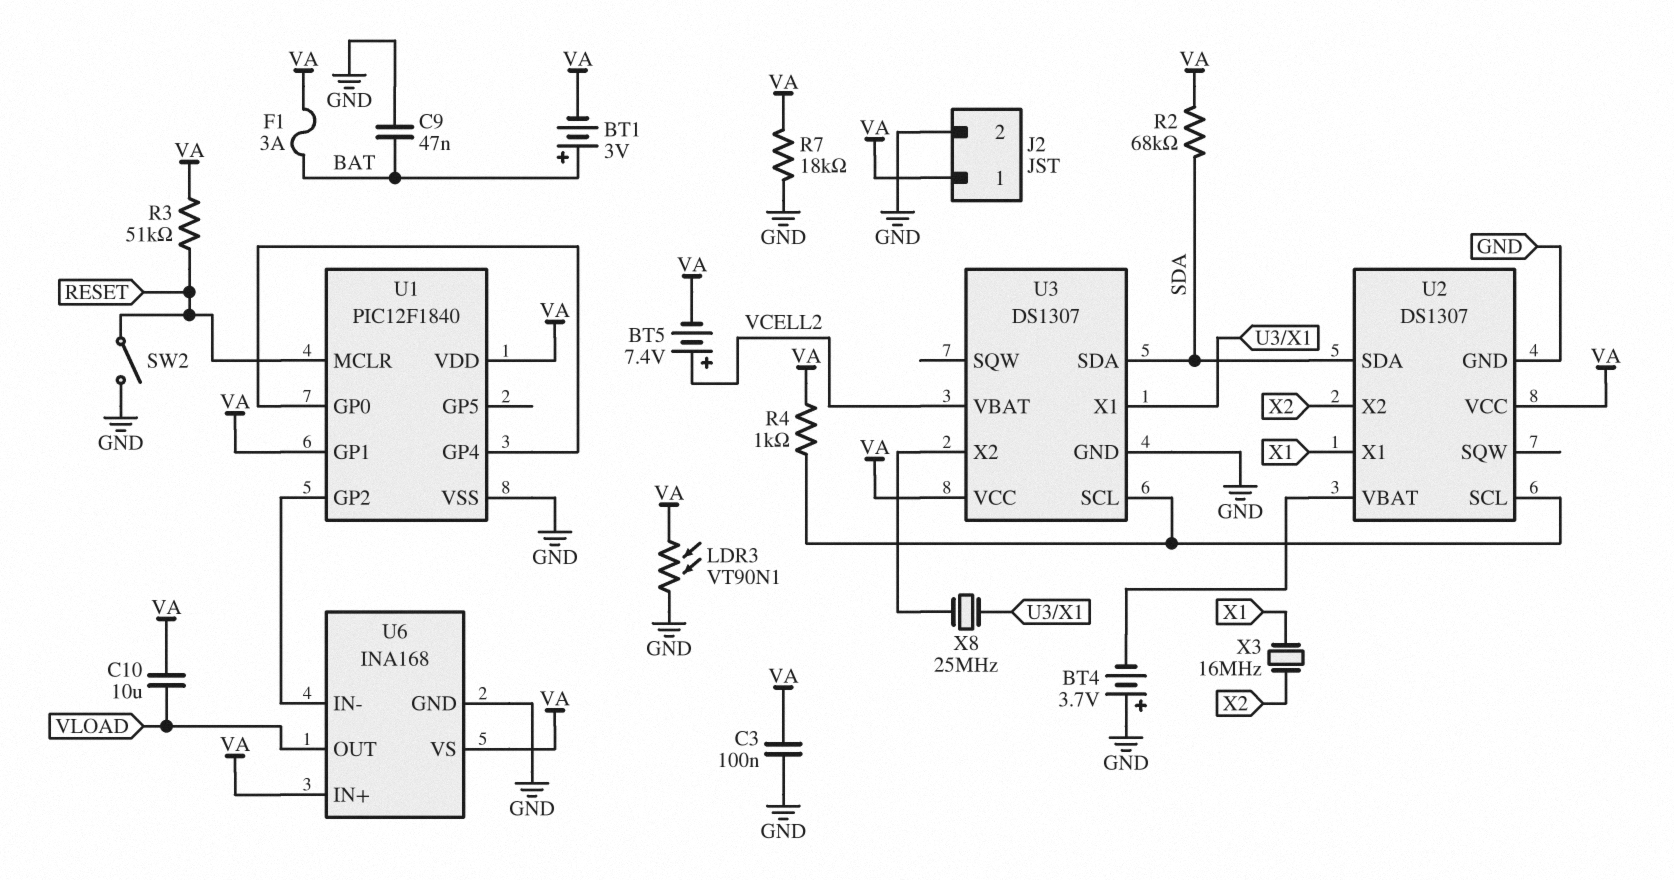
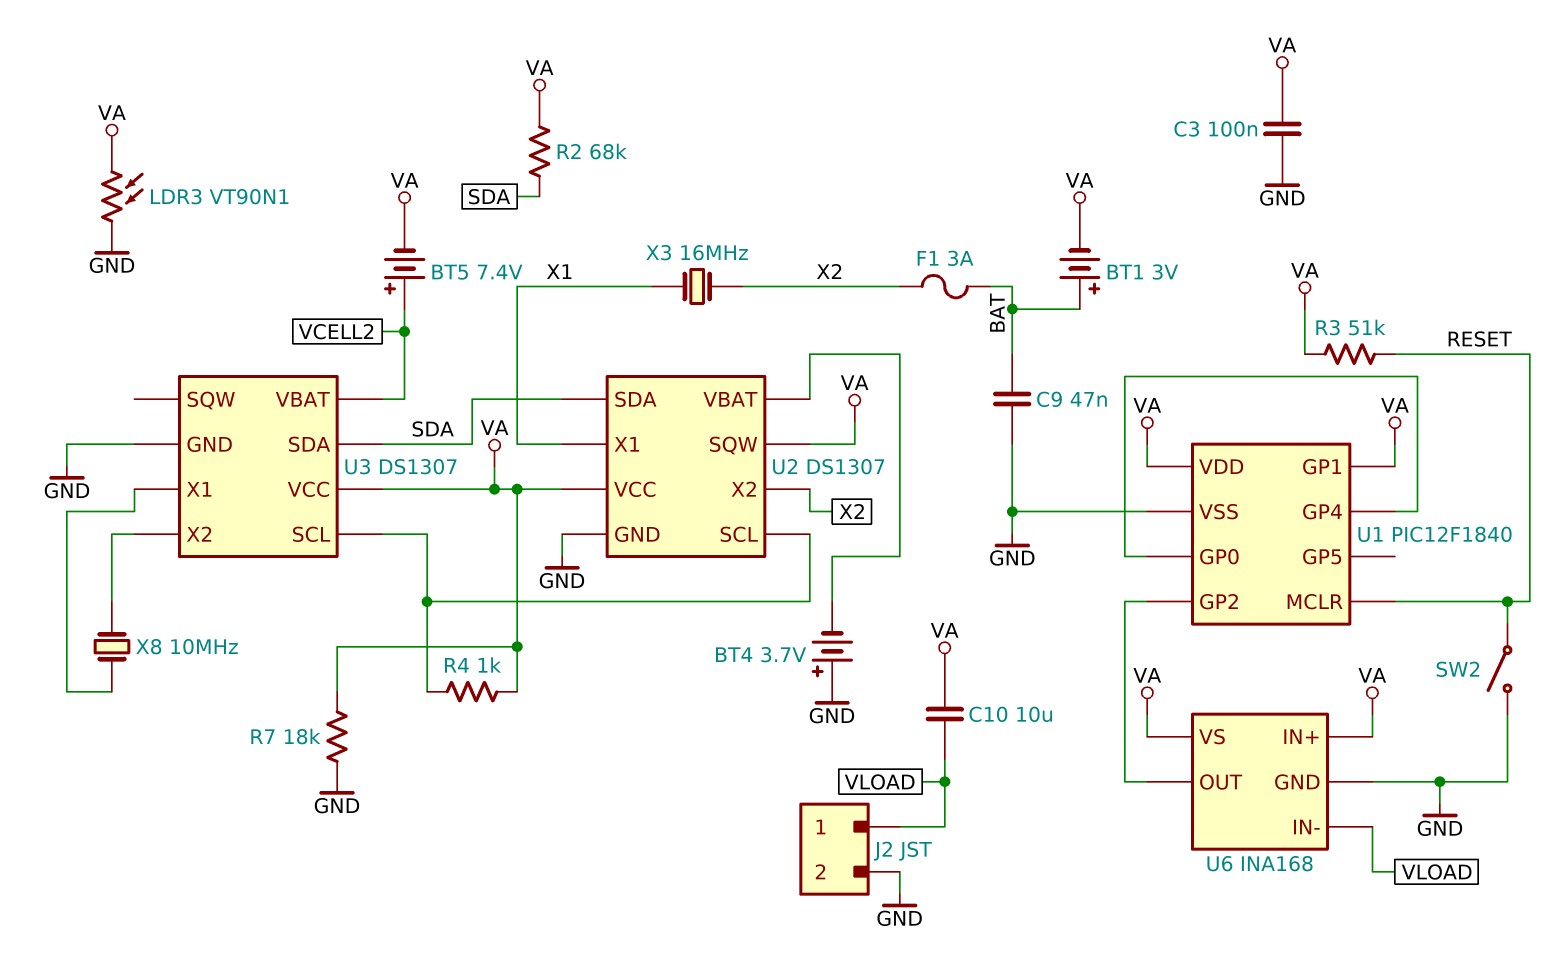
F1: 3A (BAT, VA) -> 3A (BAT, X2)
J2 pin 1: VA -> VLOAD
U2 pin SQW: none -> VA
U6 pin IN-: U1/GP2 -> VLOAD
U6 pin OUT: VLOAD -> U1/GP2
X8: 25MHz (U3/X1, U3/X2) -> 10MHz (U3/X1, U3/X2)

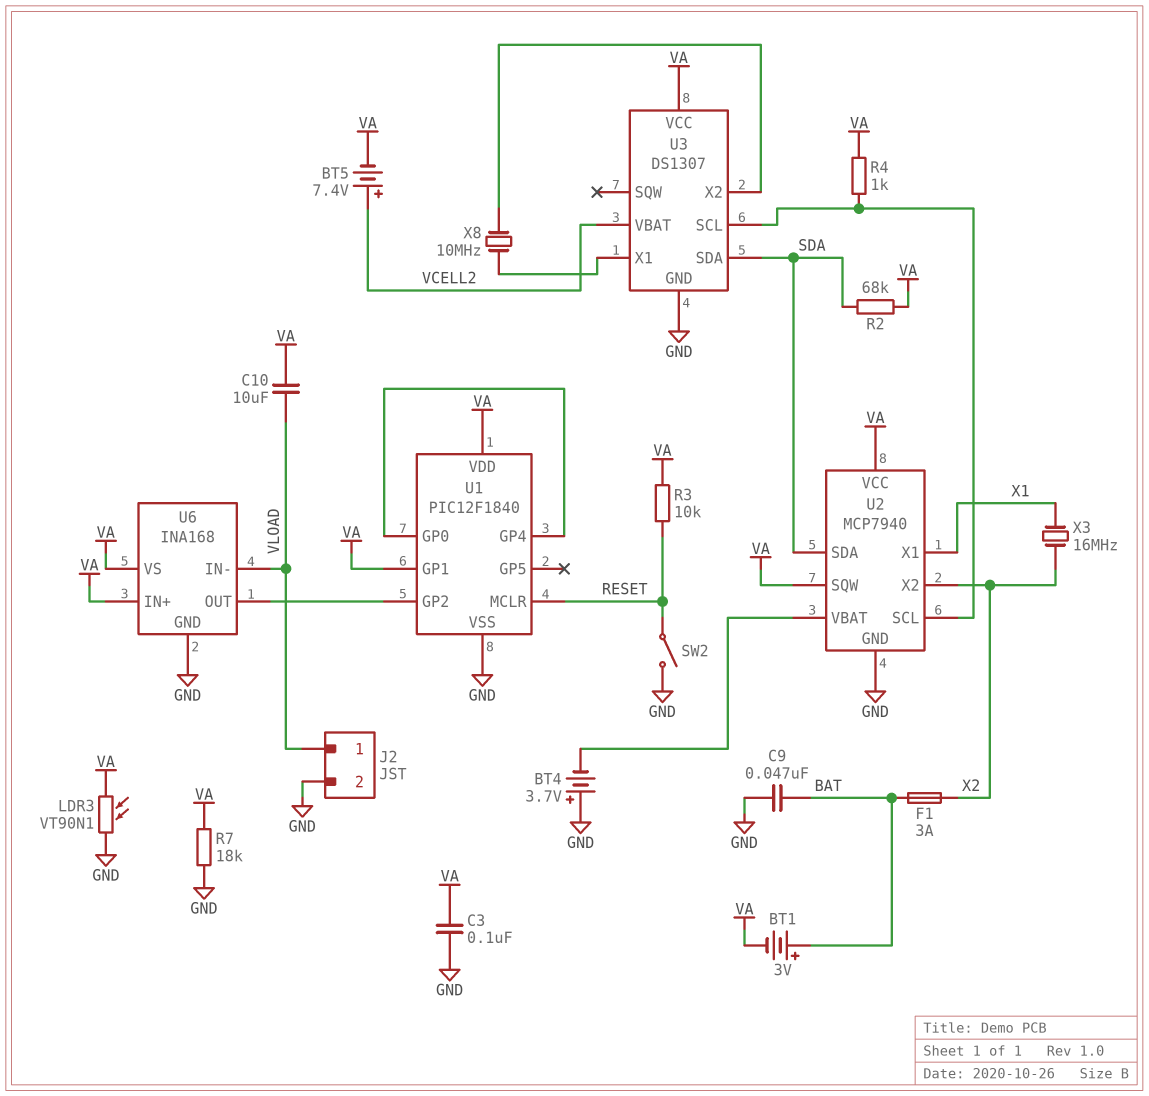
R3: 51k (RESET, VA) -> 10k (RESET, VA)
U2: DS1307 -> MCP7940

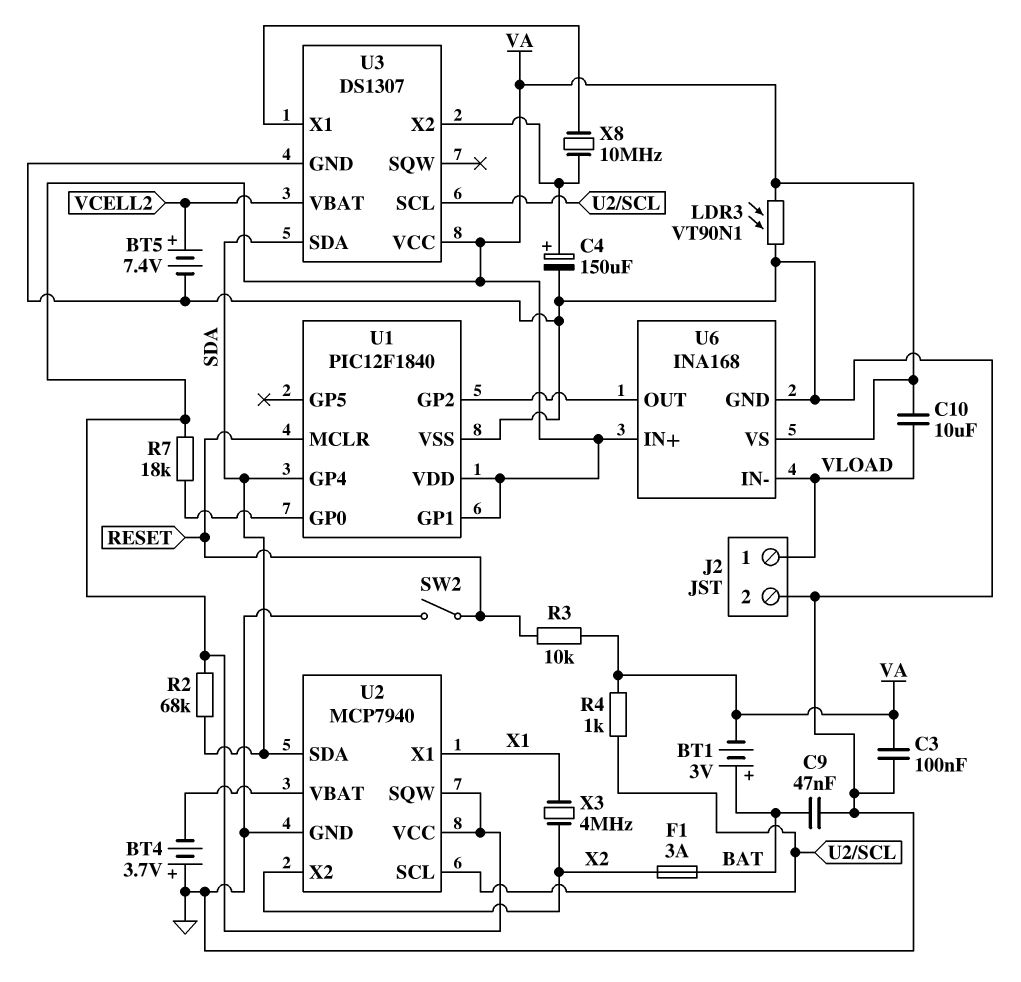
BT5: 7.4V (plus VCELL2, minus VA) -> 7.4V (plus VCELL2, minus GND)
C4: none -> 150uF (plus U3/X2, minus GND)
R7: 18k (GND, VA) -> 18k (U1/GP0, VA)
U1 pin GP4: U1/GP0 -> SDA
X3: 16MHz (X1, X2) -> 4MHz (X1, X2)

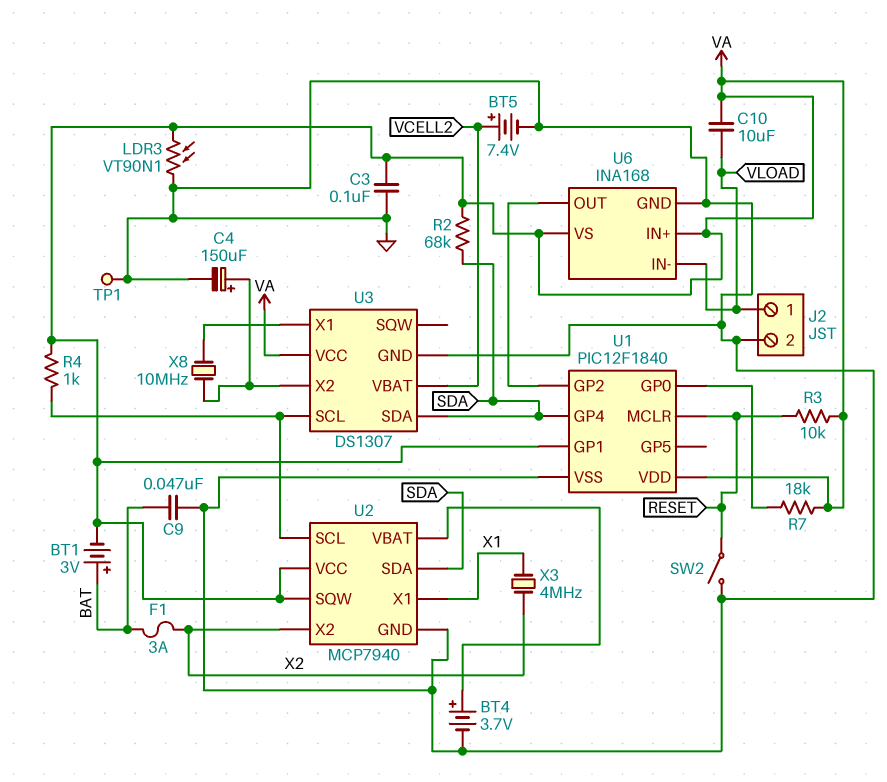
BT4: 3.7V (plus GND, minus U2/VBAT) -> 3.7V (plus U2/VBAT, minus GND)
TP1: none -> test point (GND)

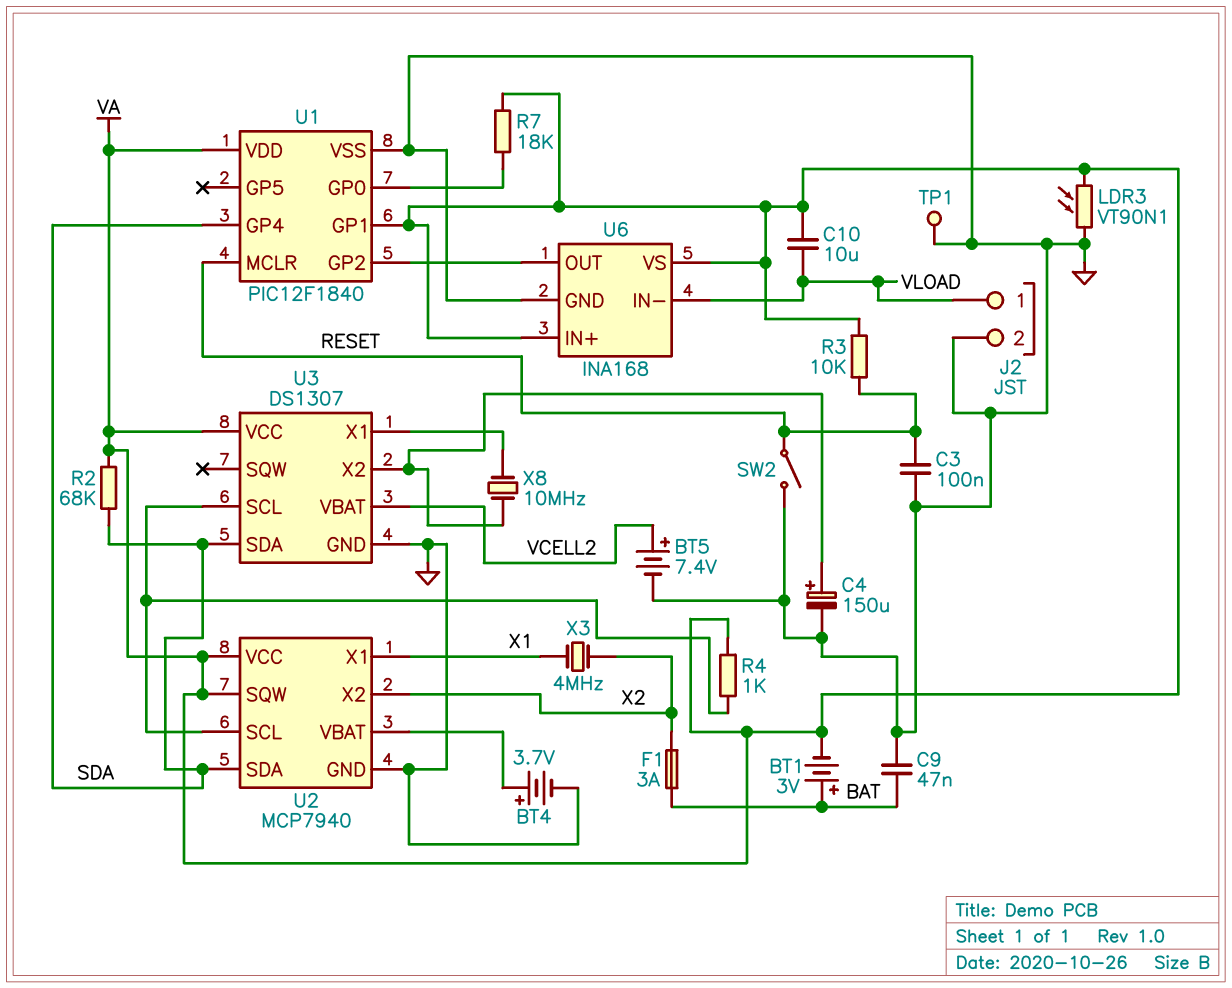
C3: 100nF (GND, VA) -> 100nF (GND, RESET)

